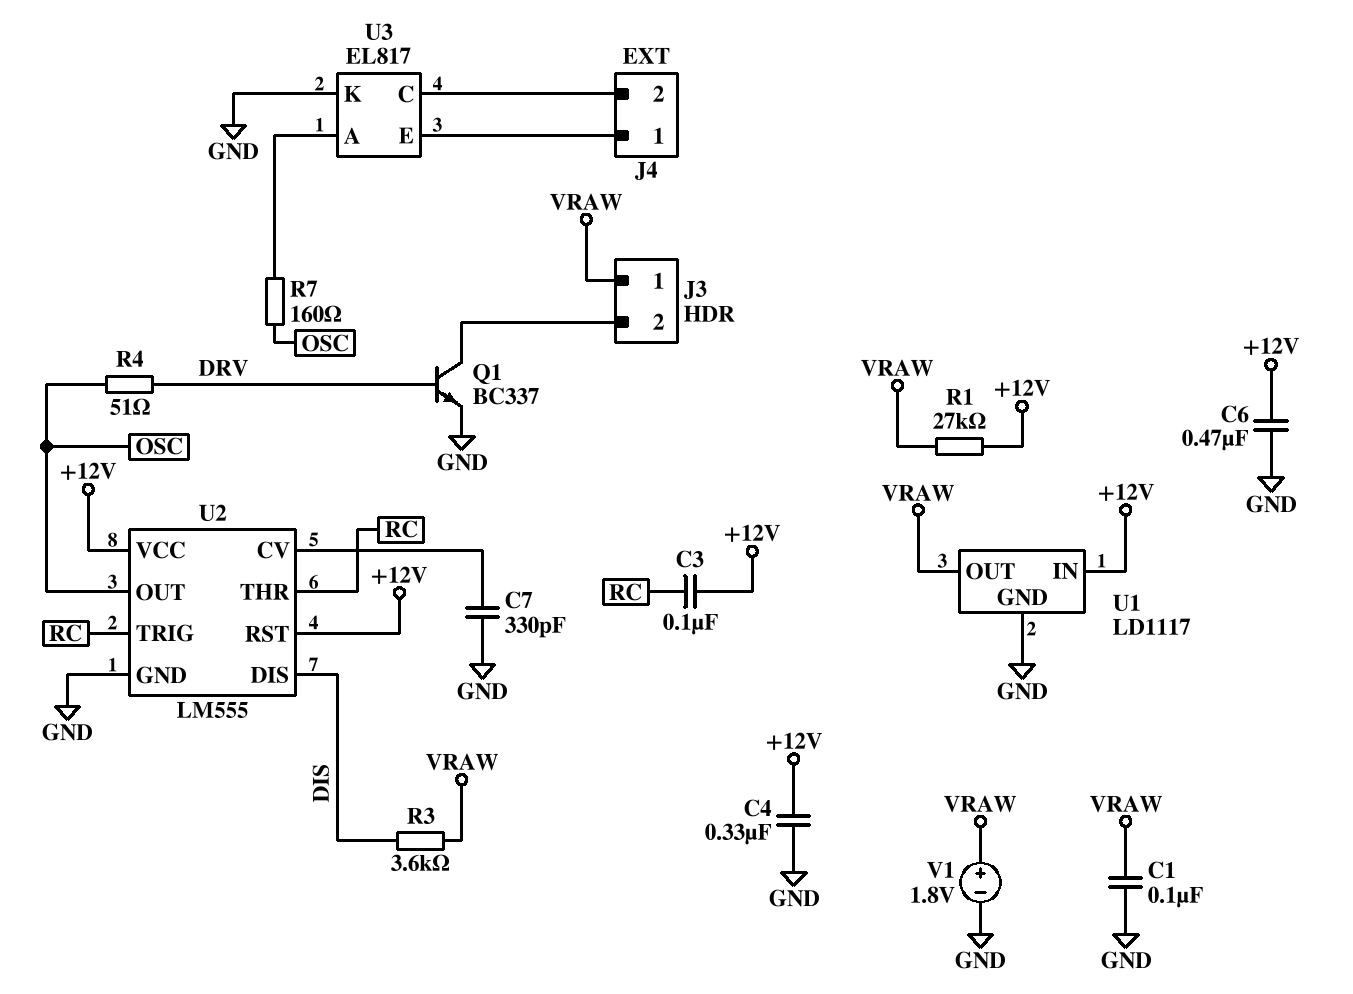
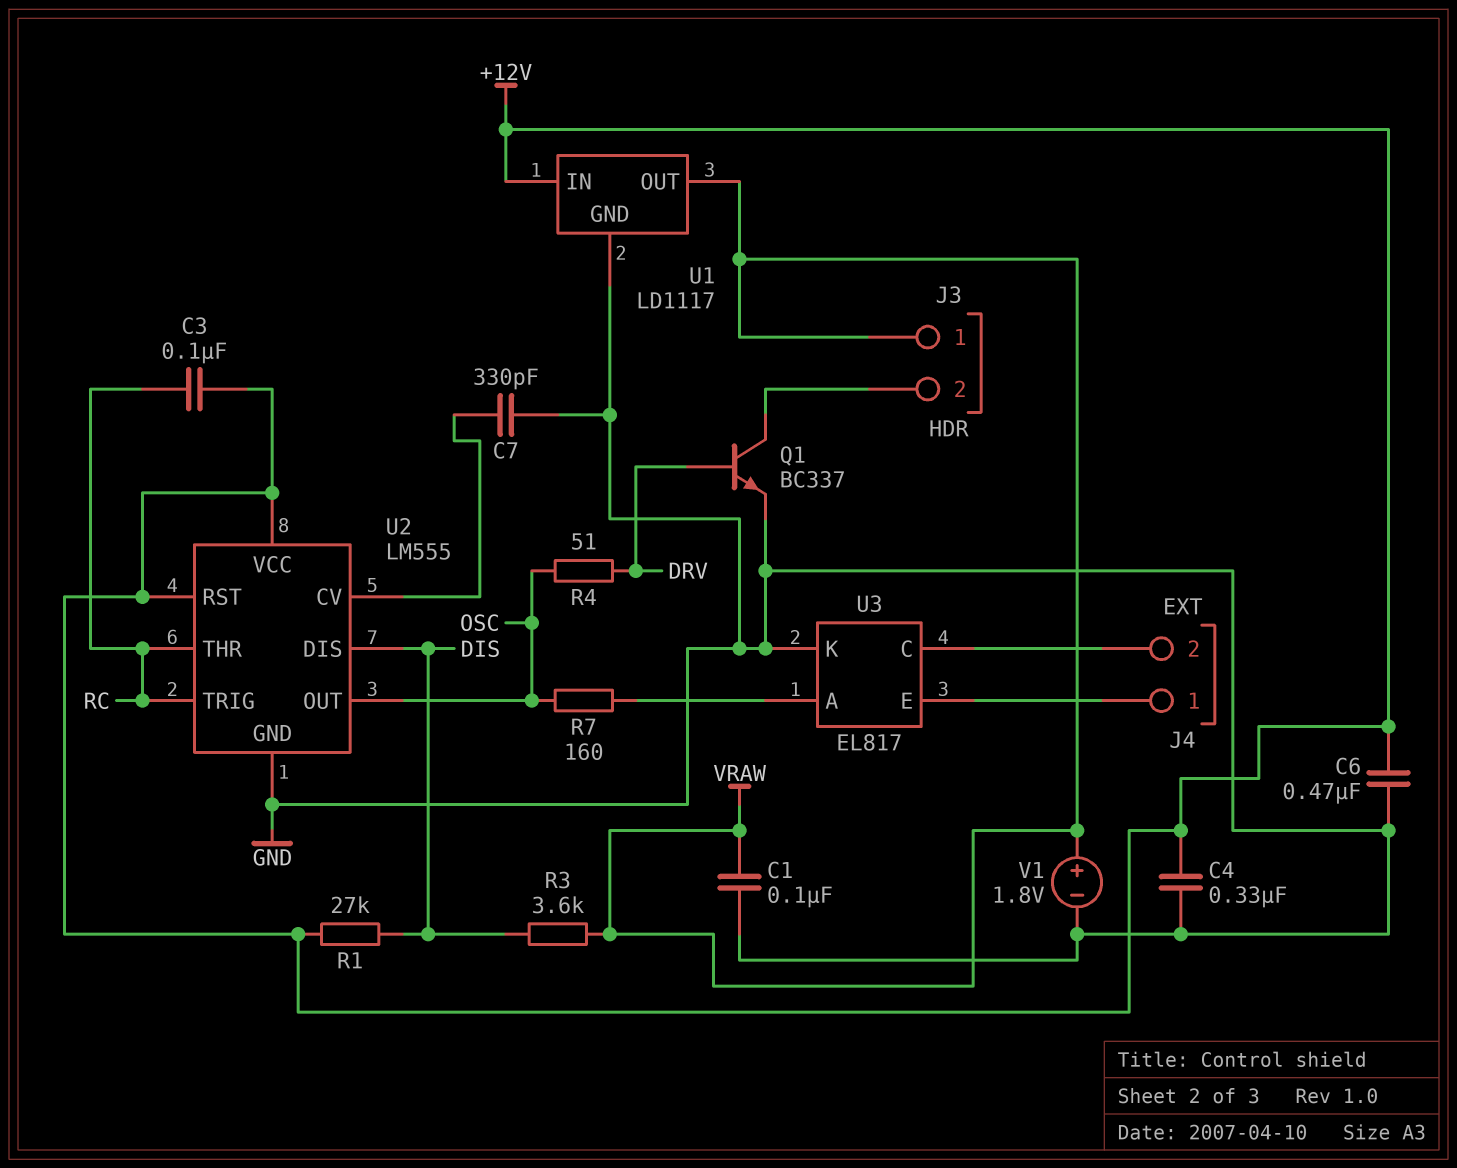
R1: 27k (+12V, VRAW) -> 27k (+12V, DIS)

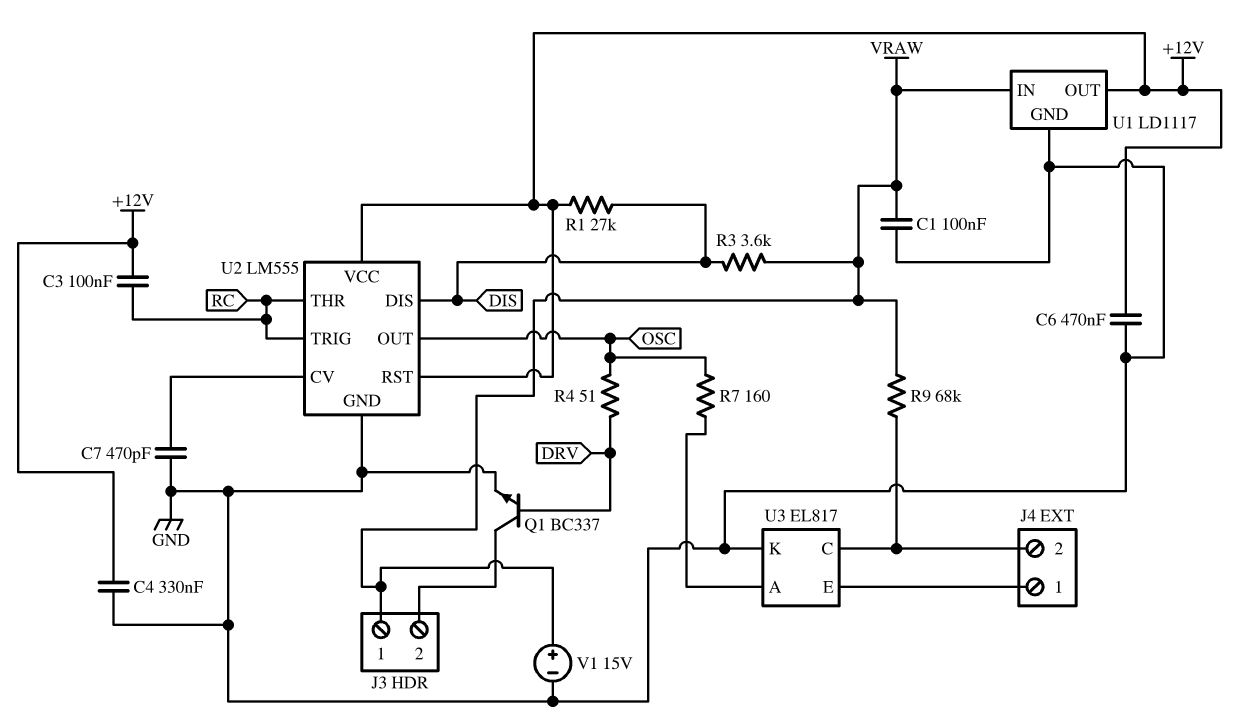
C7: 330pF (GND, U2/CV) -> 470pF (GND, U2/CV)
R9: none -> 68k (J4/2, VRAW)
U1 pin IN: +12V -> VRAW
U1 pin OUT: VRAW -> +12V
V1: 1.8V (plus VRAW, minus GND) -> 15V (plus VRAW, minus GND)

